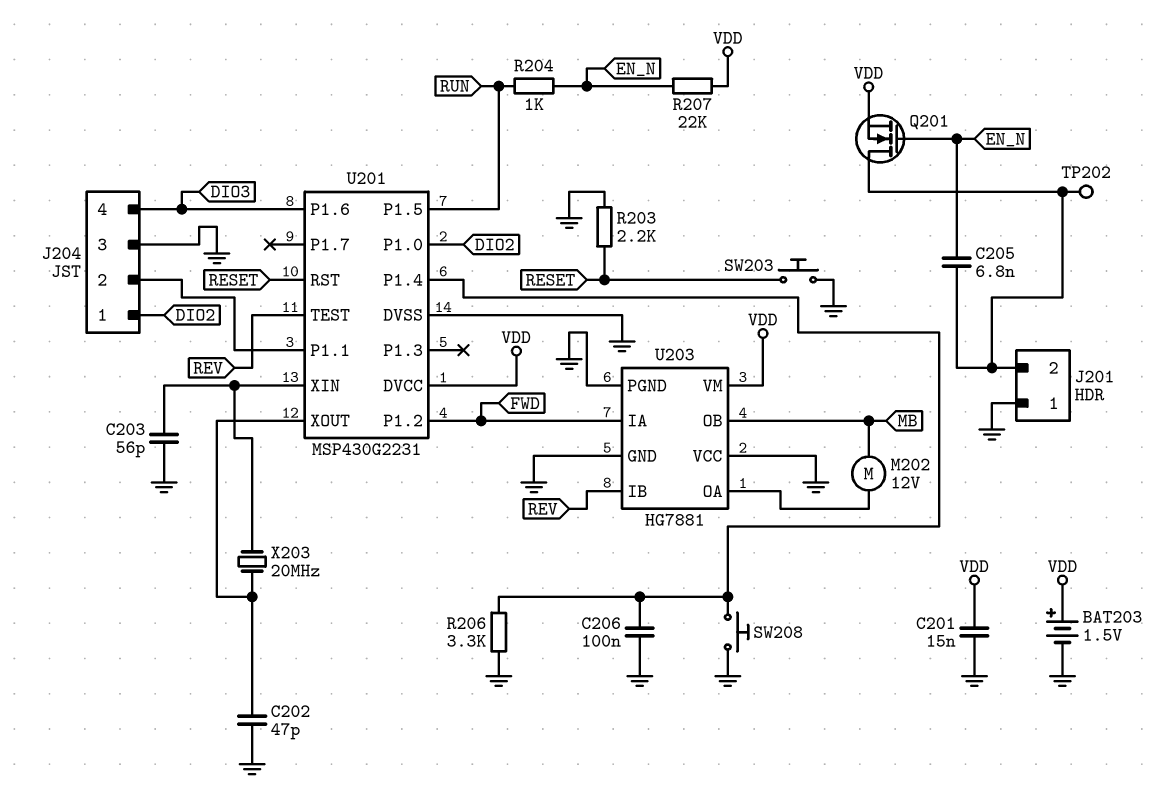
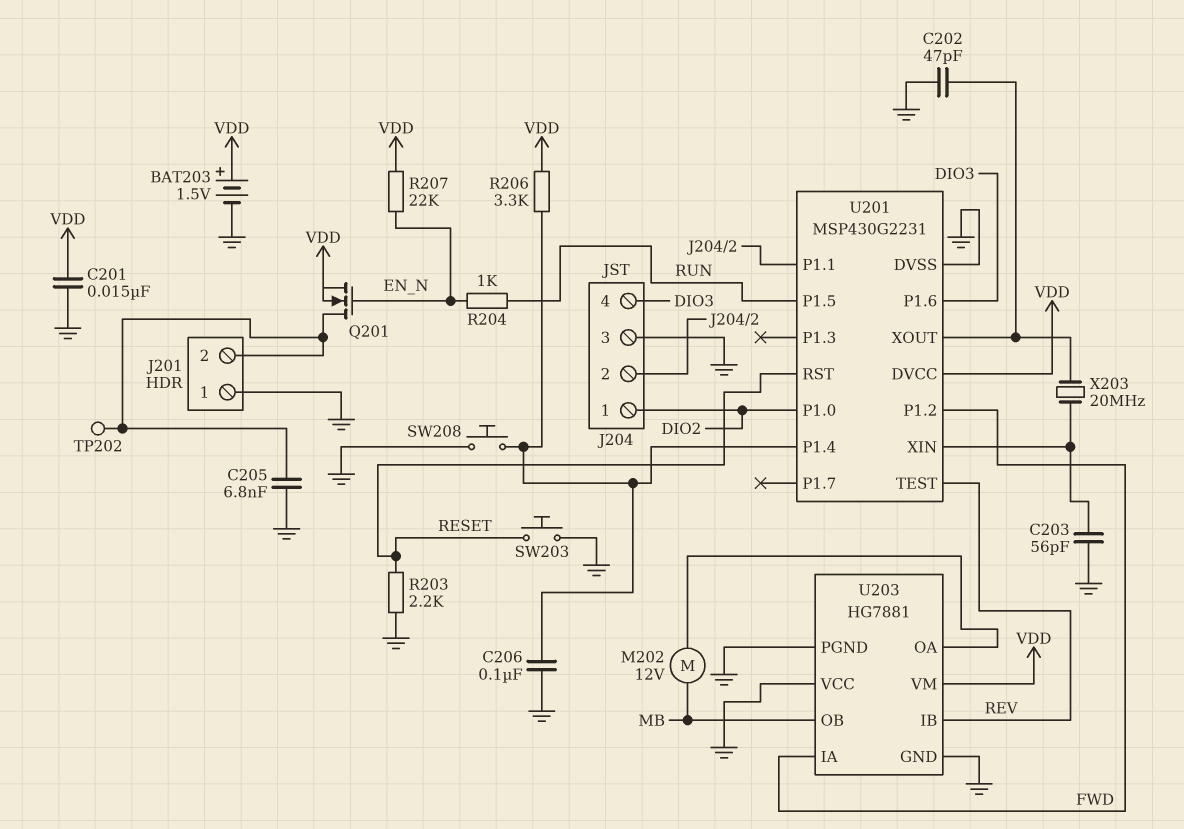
C205: 6.8nF (EN_N, J201/2) -> 6.8nF (GND, J201/2)
R206: 3.3k (GND, U201/P1.4) -> 3.3k (U201/P1.4, VDD)

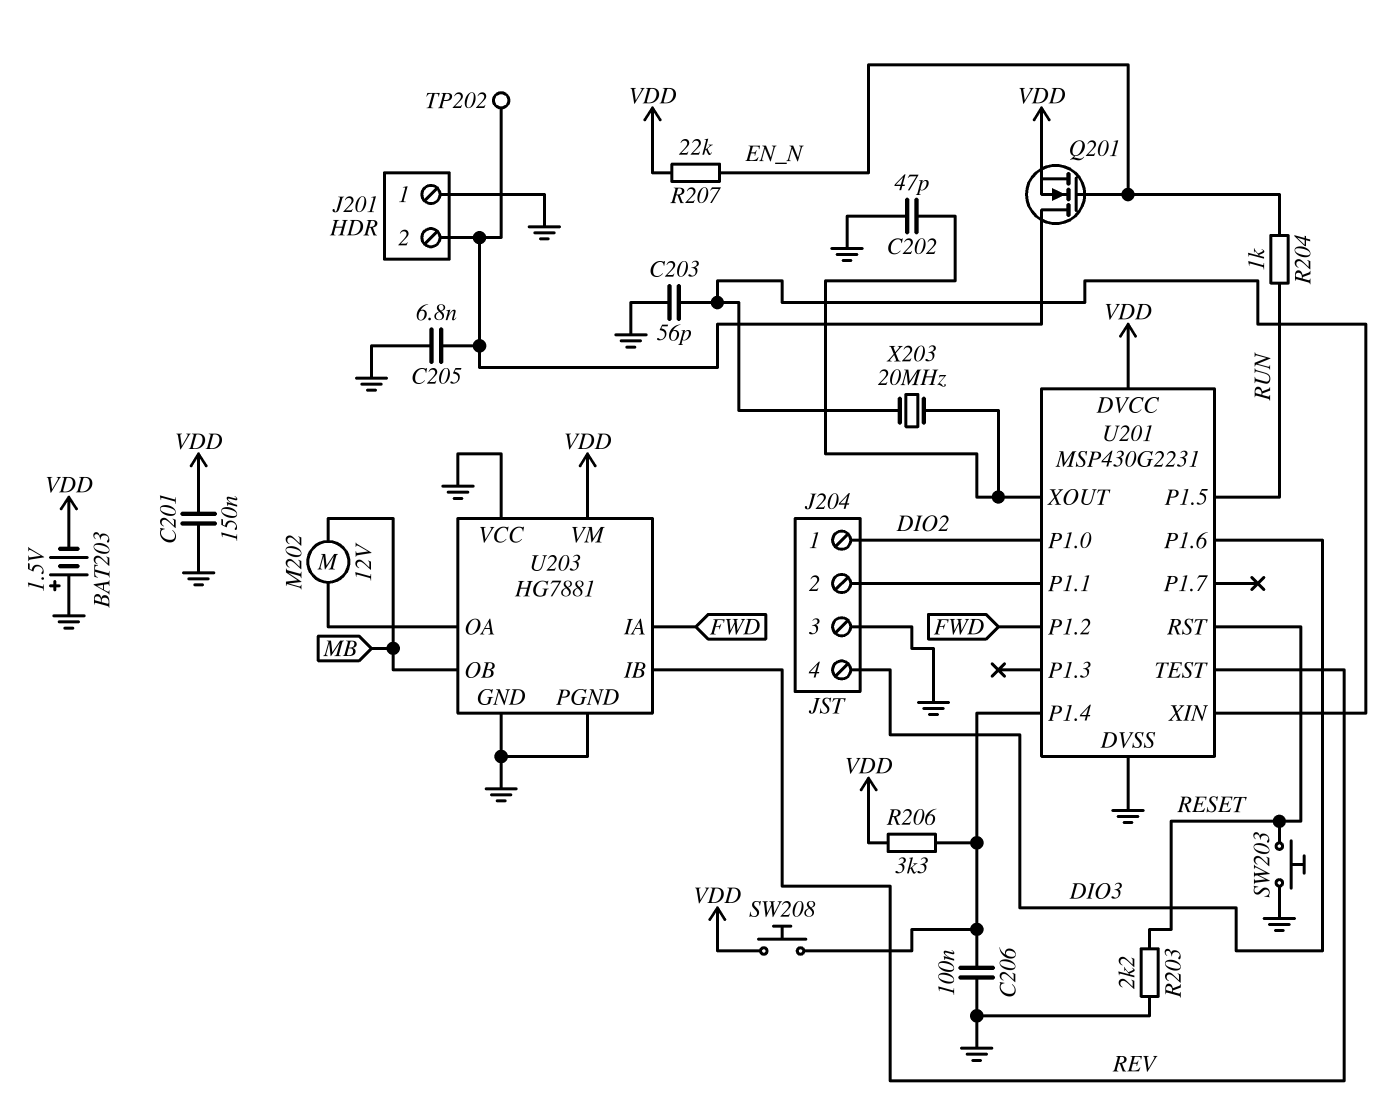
BAT203: 1.5V (plus VDD, minus GND) -> 1.5V (plus GND, minus VDD)
C201: 15nF (GND, VDD) -> 150nF (GND, VDD)
SW208: button (GND, U201/P1.4) -> button (U201/P1.4, VDD)

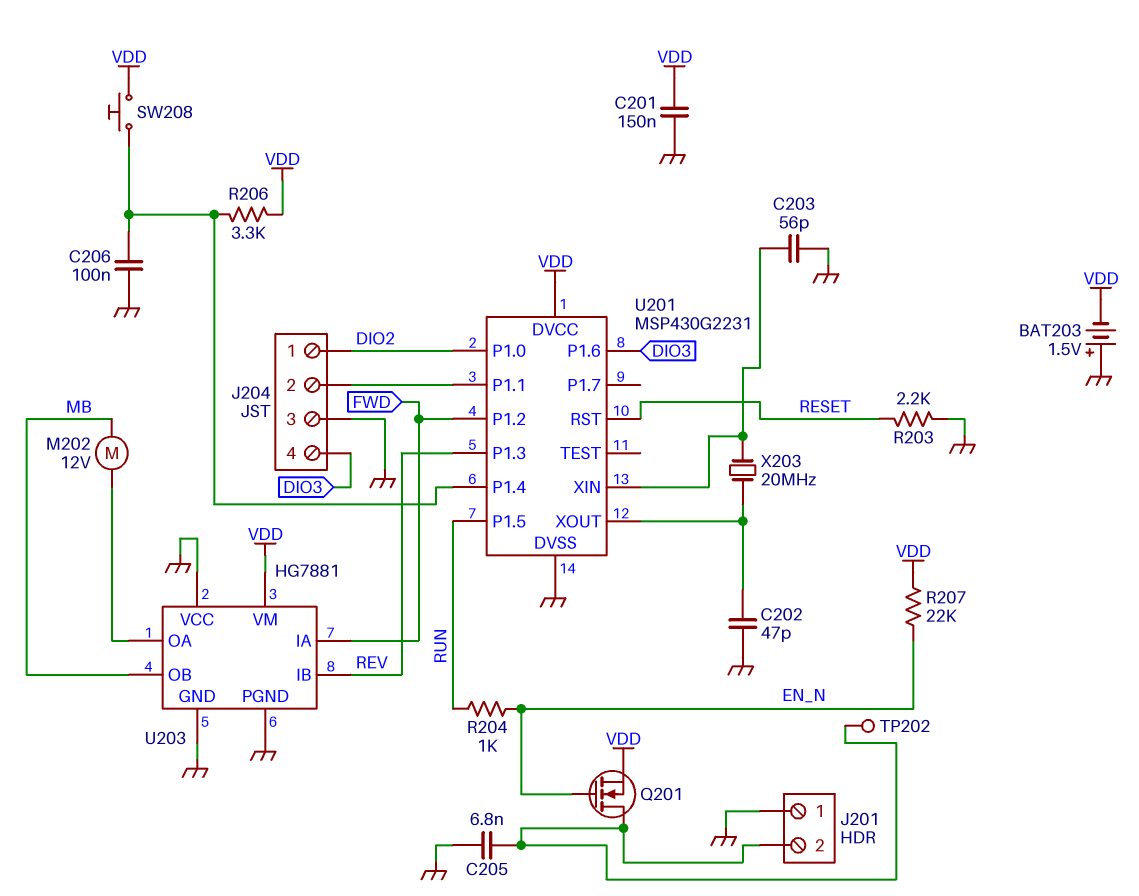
SW203: button (GND, RESET) -> none
U201 pin P1.3: none -> REV
U201 pin TEST: REV -> none

